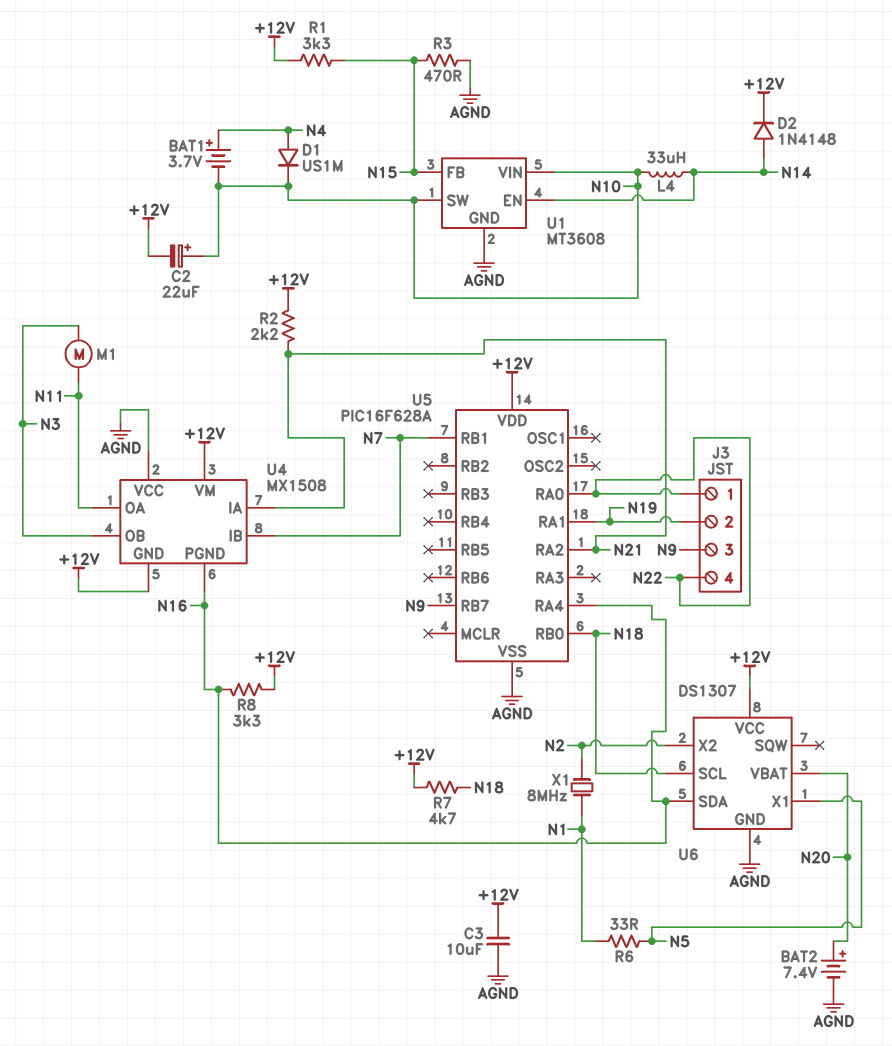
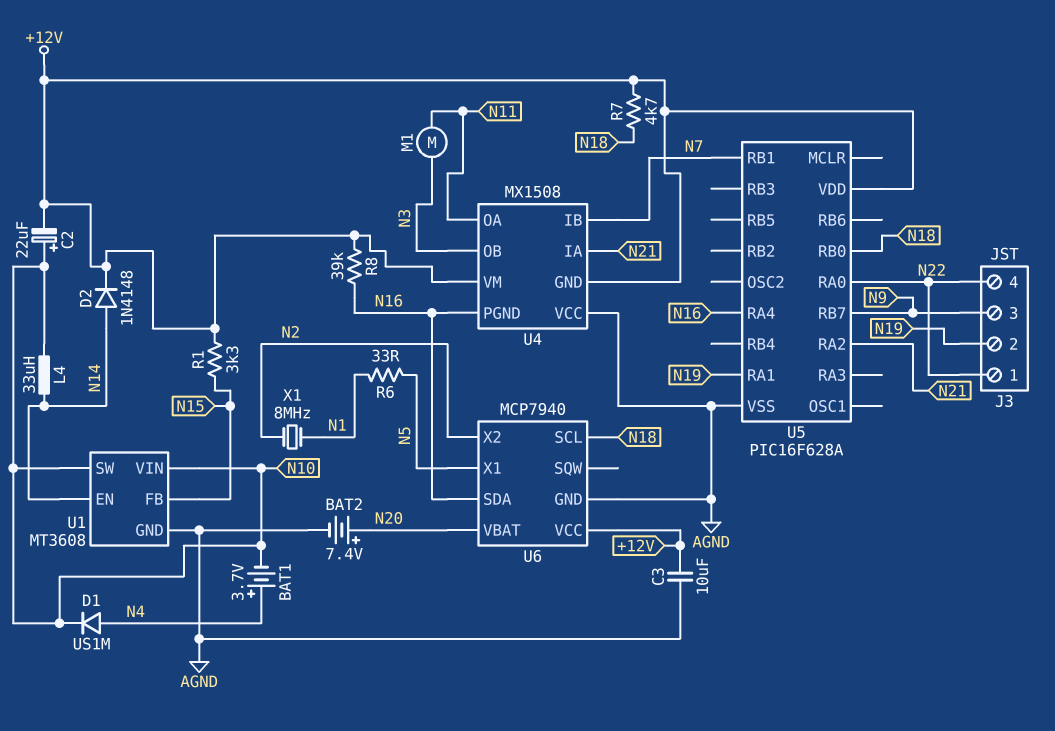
R2: 2.2k (+12V, N21) -> none
R3: 470 (AGND, N15) -> none
R8: 3.3k (+12V, N16) -> 39k (+12V, N16)
U6: DS1307 -> MCP7940

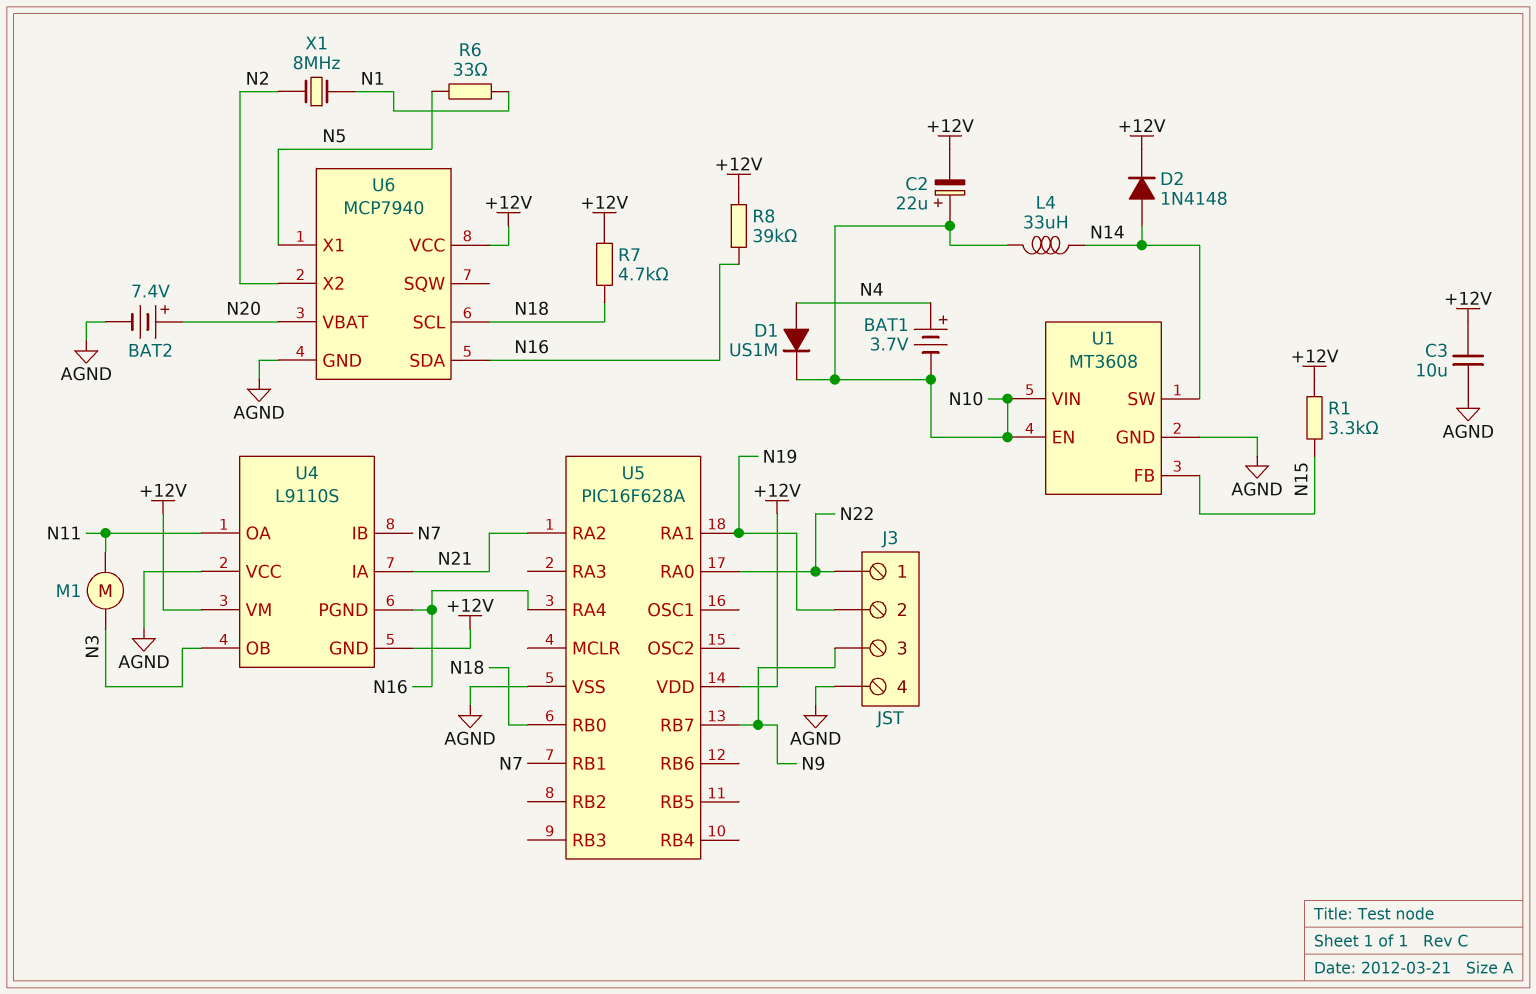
J3 pin 4: N22 -> AGND
U1 pin EN: N14 -> N10
U1 pin SW: N10 -> N14
U4: MX1508 -> L9110S

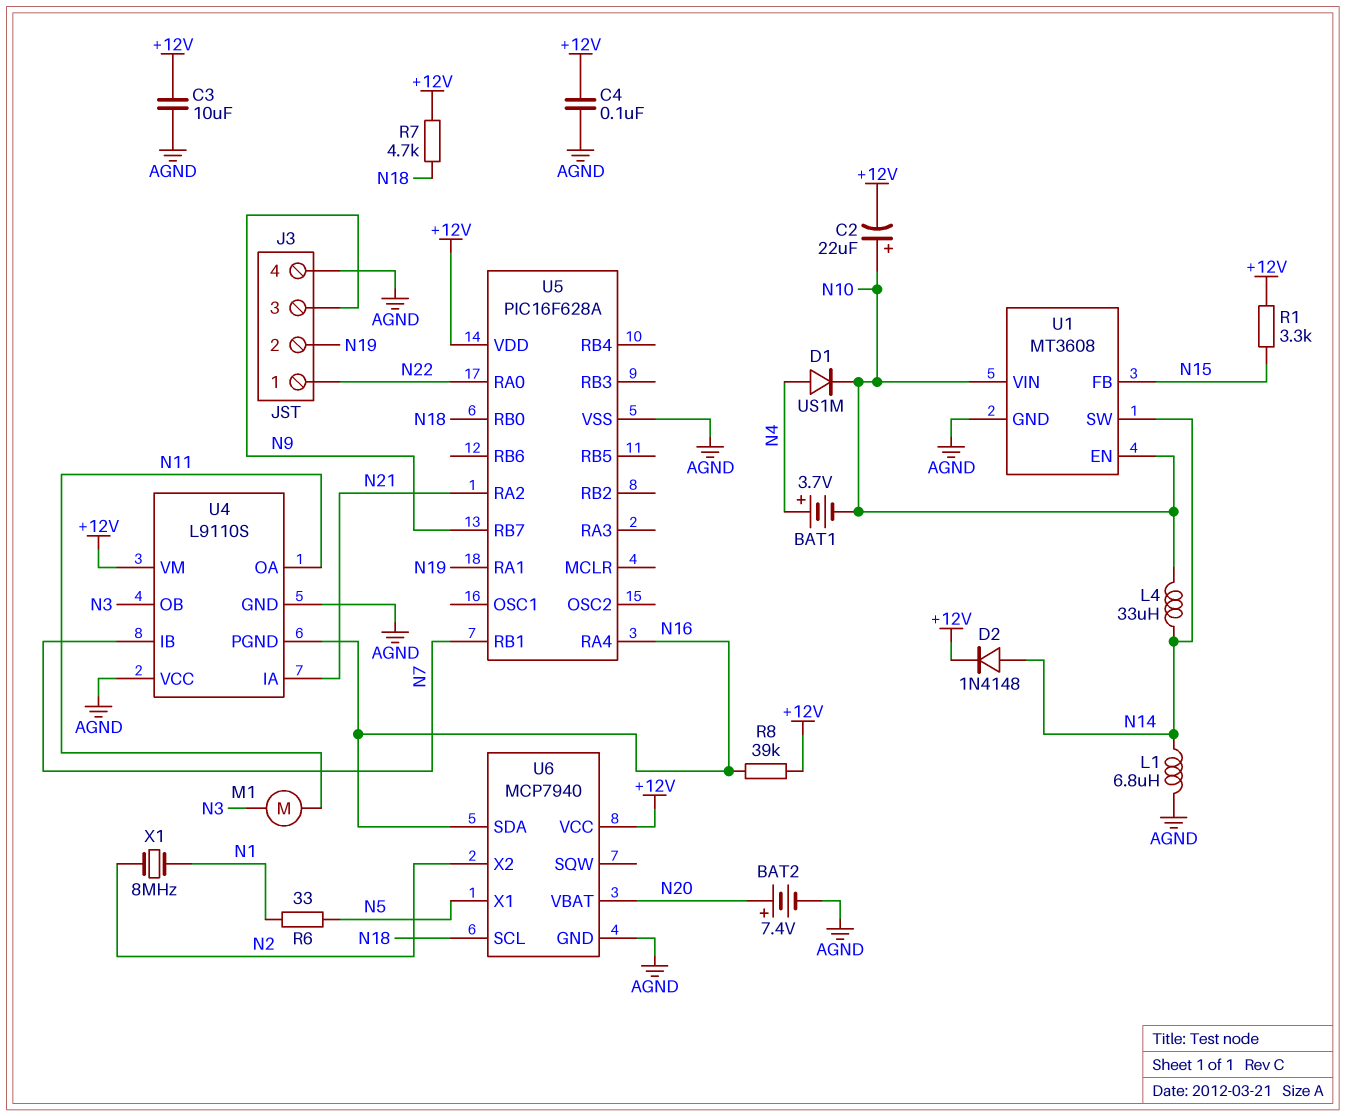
C4: none -> 100nF (+12V, AGND)
L1: none -> 6.8uH (AGND, N14)
U4 pin GND: +12V -> AGND

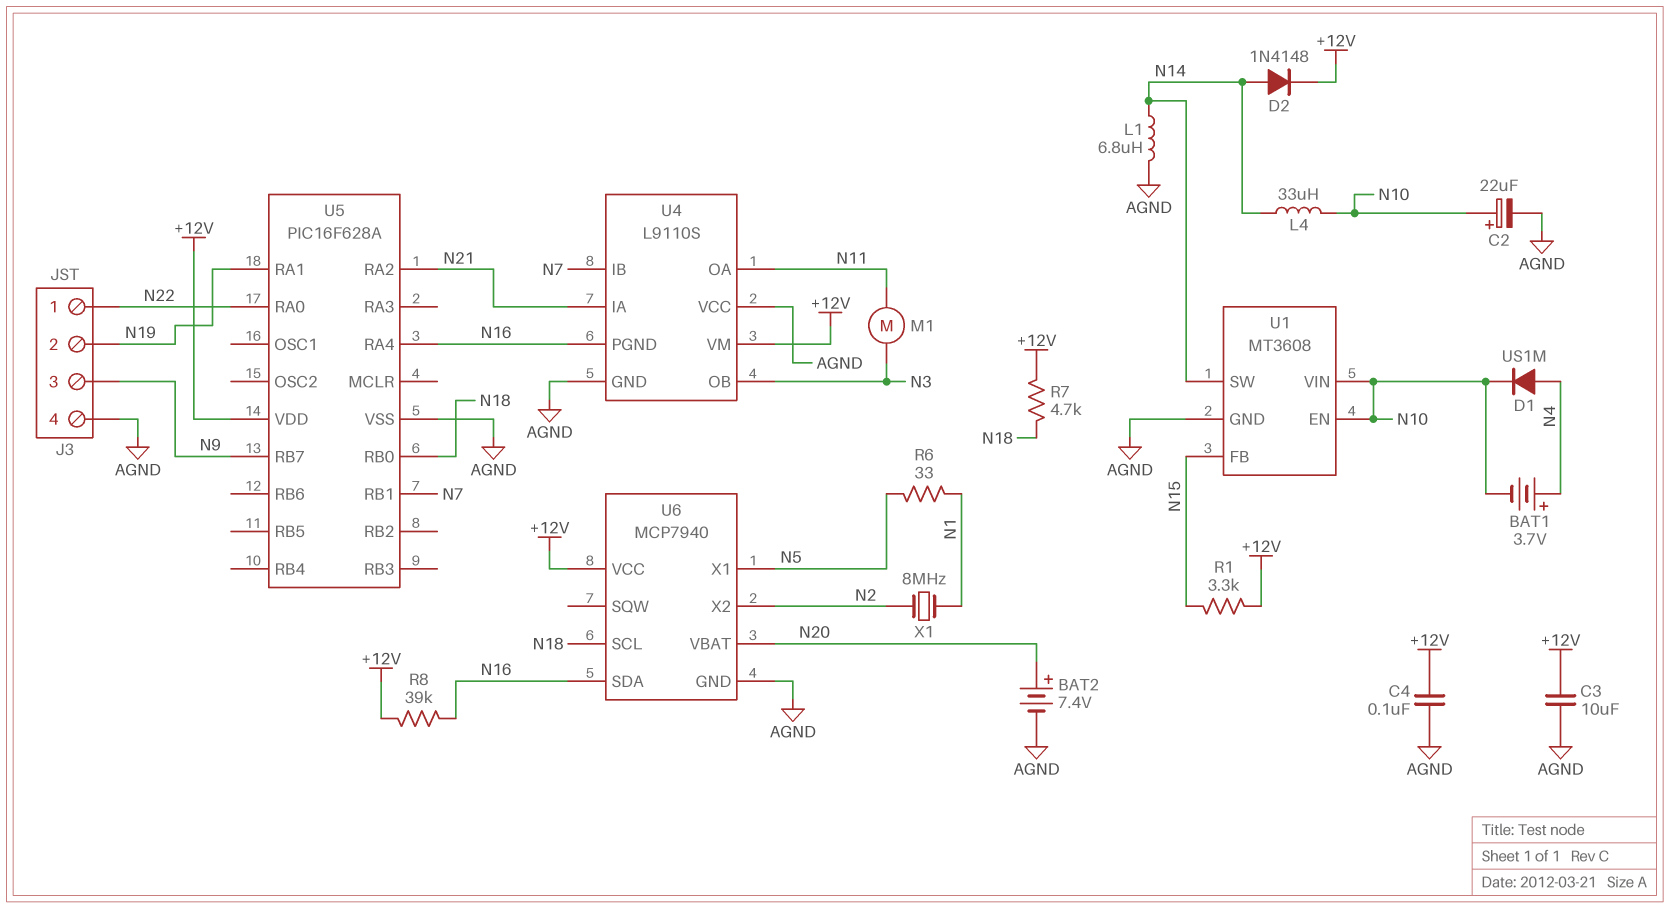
C2: 22uF (plus N10, minus +12V) -> 22uF (plus N10, minus AGND)

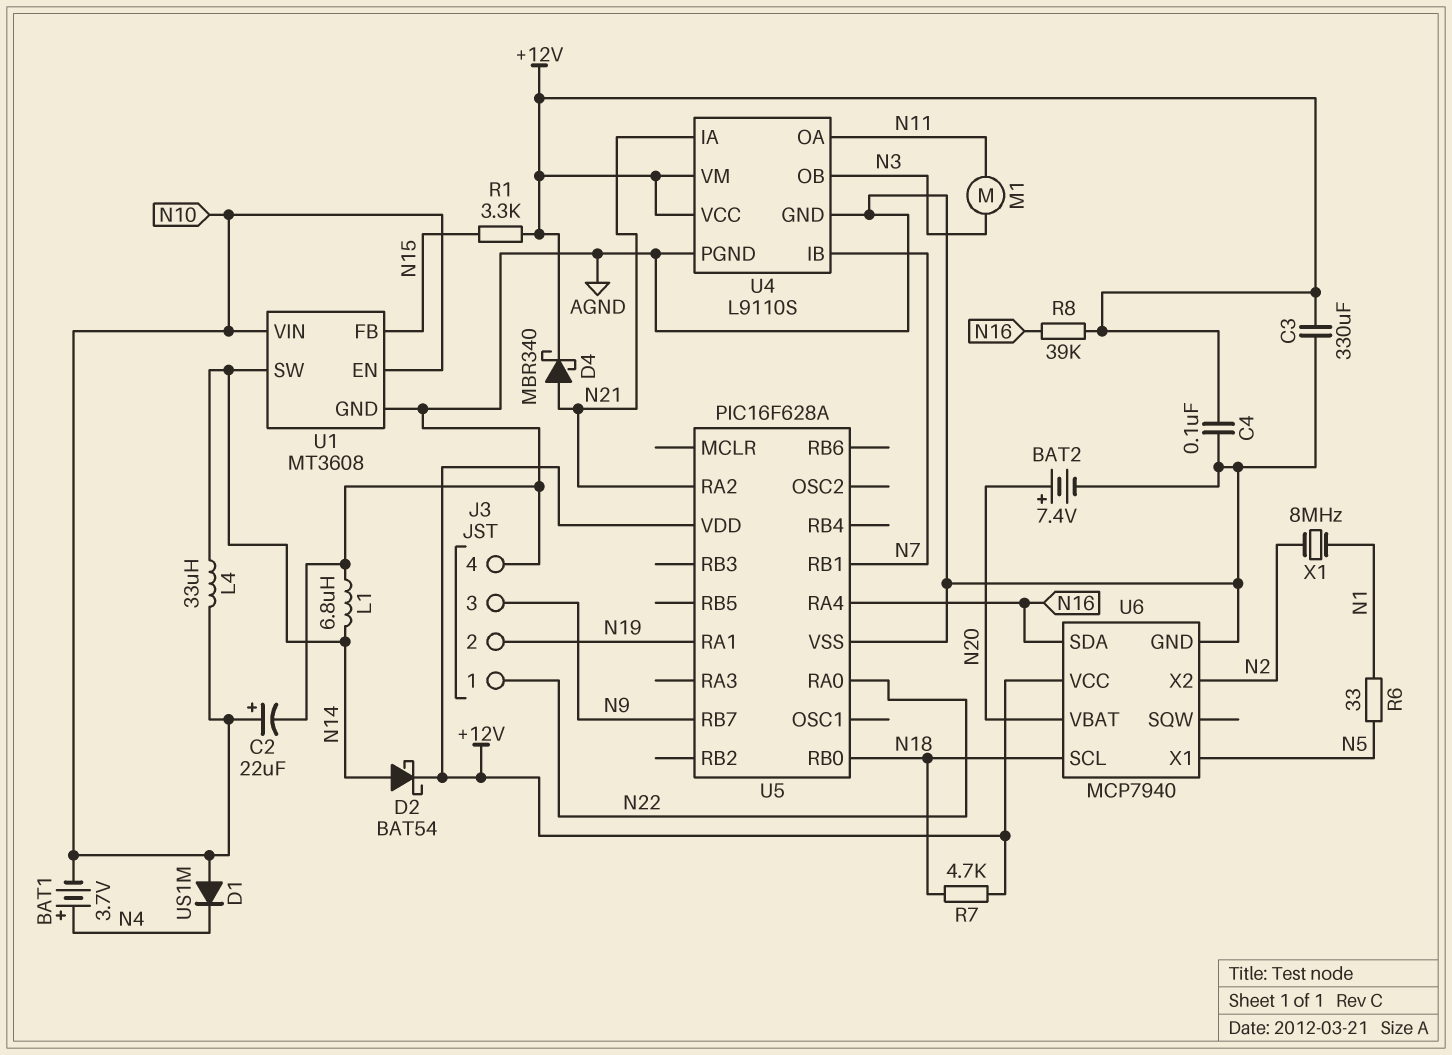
C3: 10uF (+12V, AGND) -> 330uF (+12V, AGND)
D1: diode US1M (A N4, K N10) -> diode US1M (A N10, K N4)
D2: diode 1N4148 (A N14, K +12V) -> schottky BAT54 (A N14, K +12V)
D4: none -> schottky MBR340 (A N21, K +12V)
U4 pin PGND: N16 -> AGND
U4 pin VCC: AGND -> +12V

